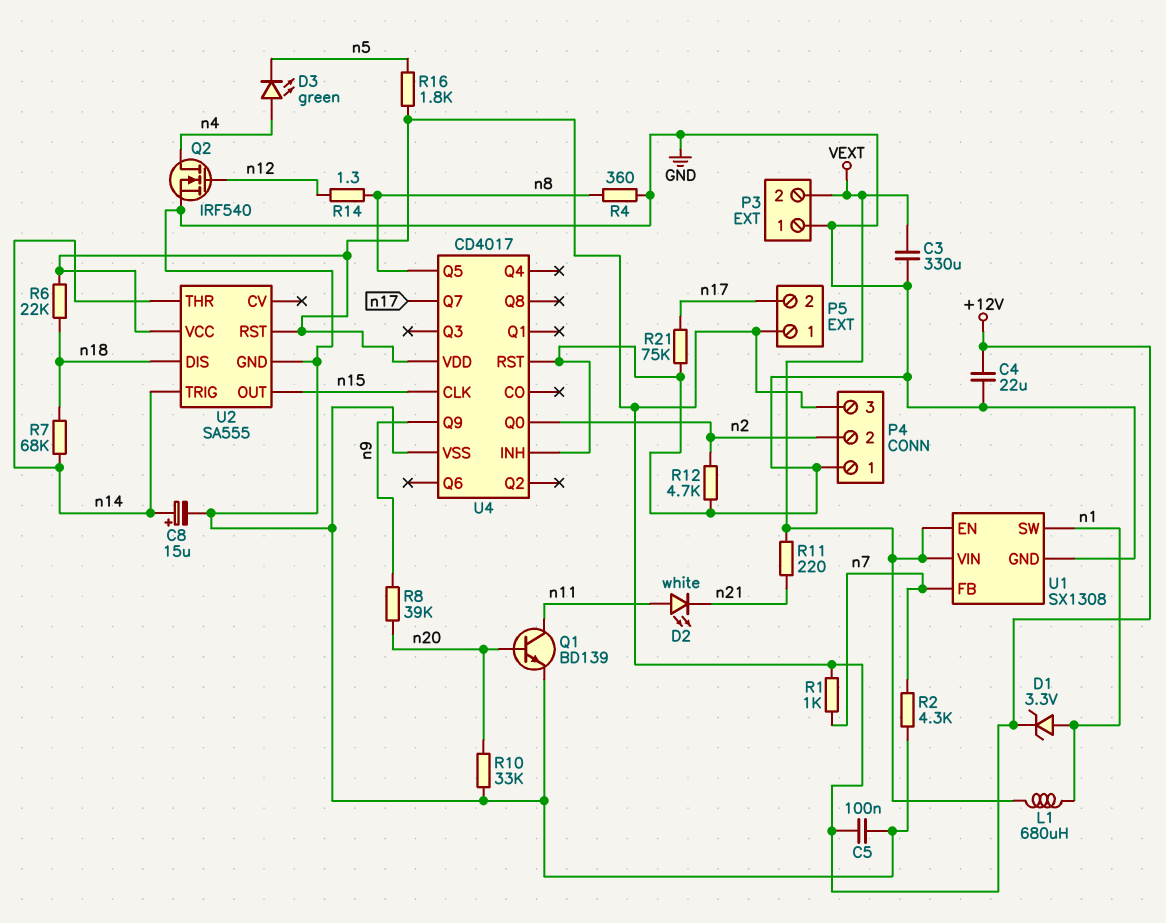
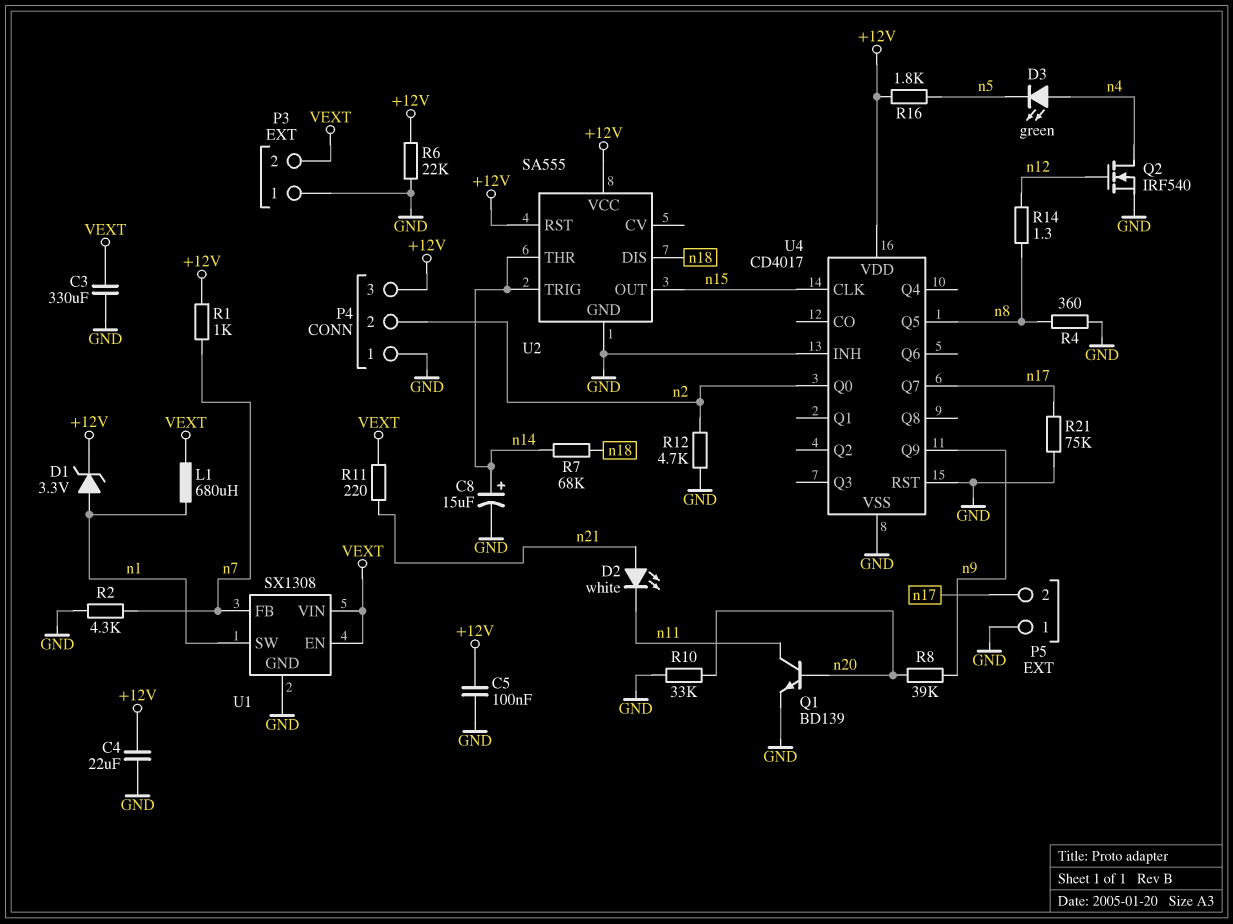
D2: LED white (A n11, K n21) -> LED white (A n21, K n11)
P5 pin 1: +12V -> GND
R6: 22k (+12V, n18) -> 22k (+12V, GND)

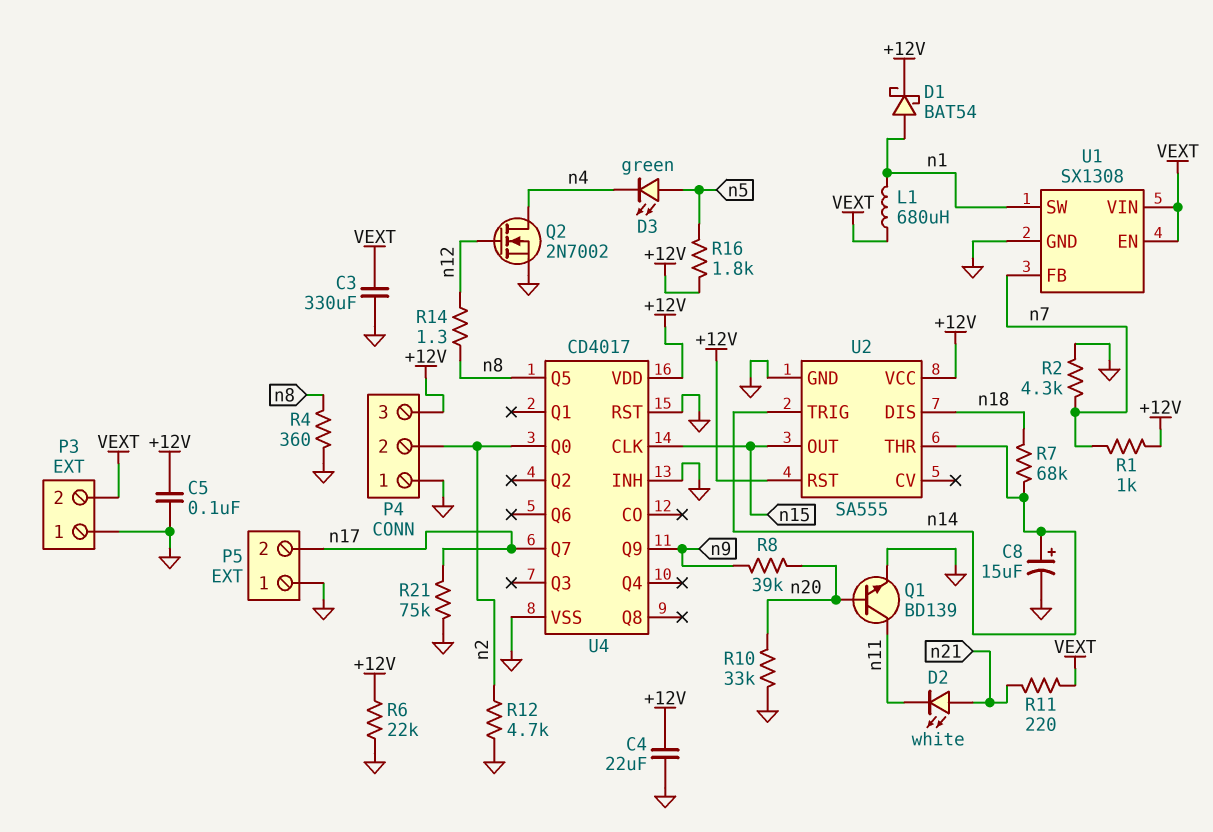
D1: zener 3.3V (A n1, K +12V) -> schottky BAT54 (A n1, K +12V)
D3: LED green (A n4, K n5) -> LED green (A n5, K n4)
Q2: NMOS IRF540 (G n12, D n4, S GND) -> NMOS 2N7002 (G n12, D n4, S GND)

